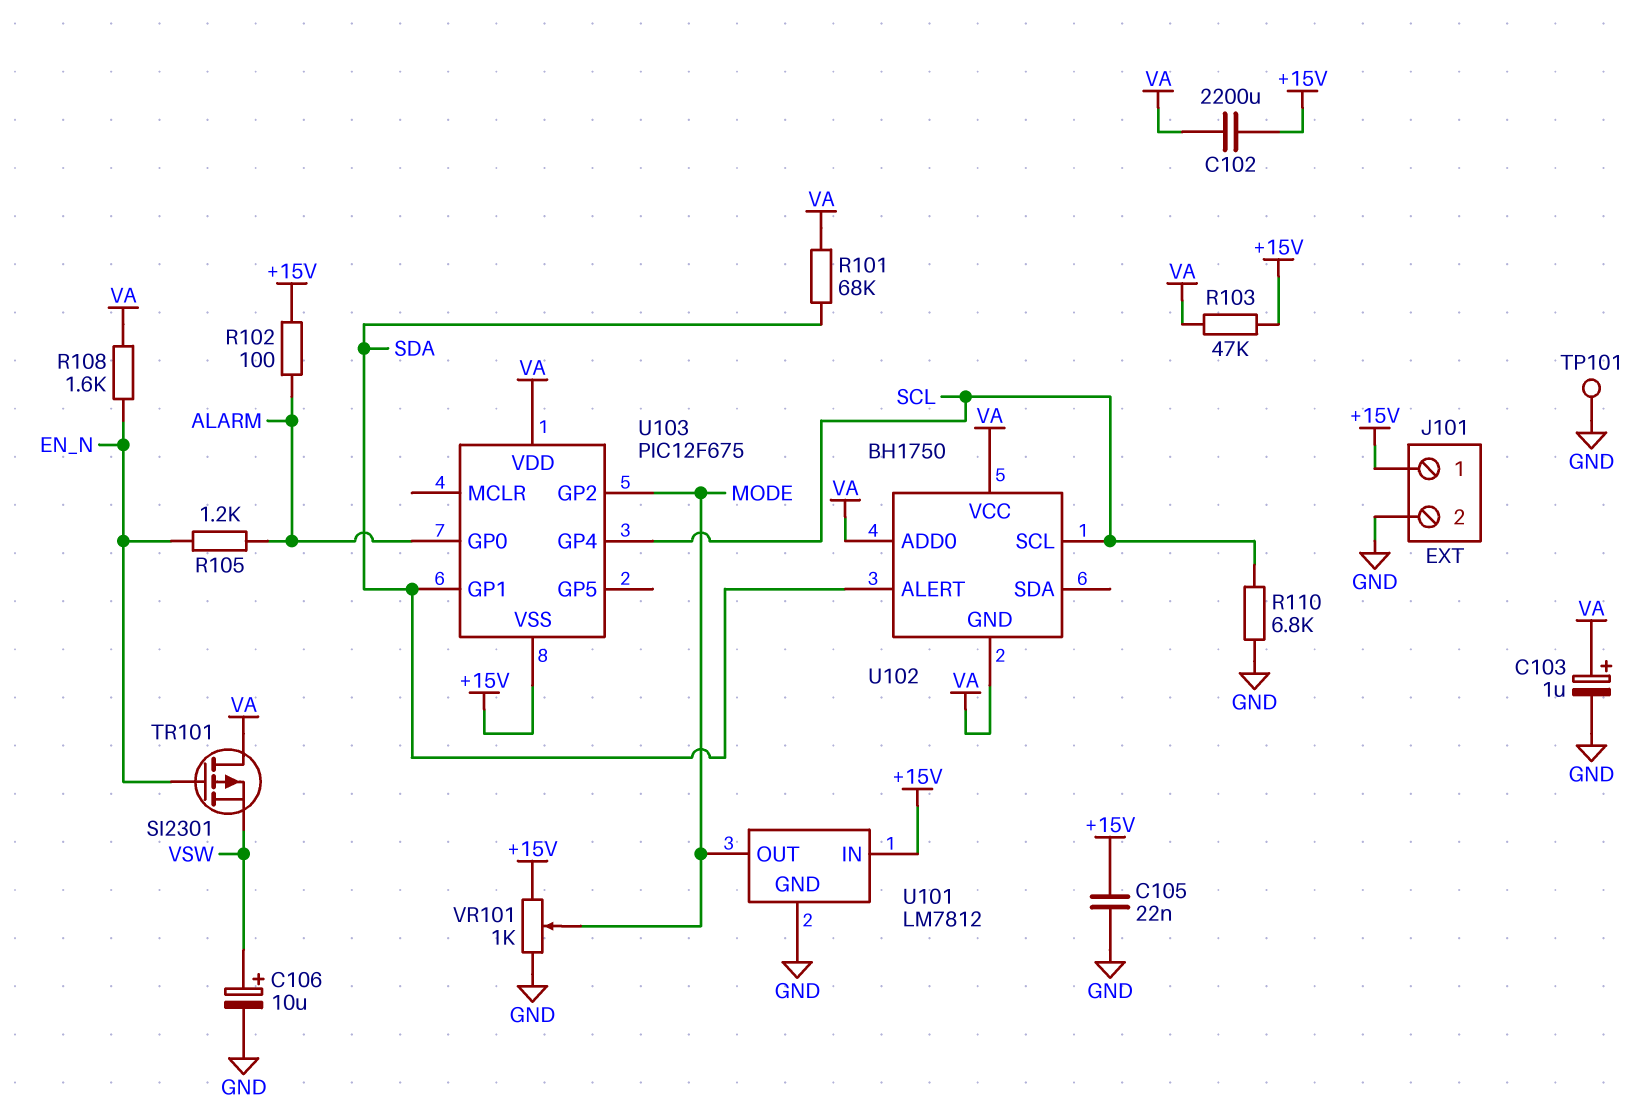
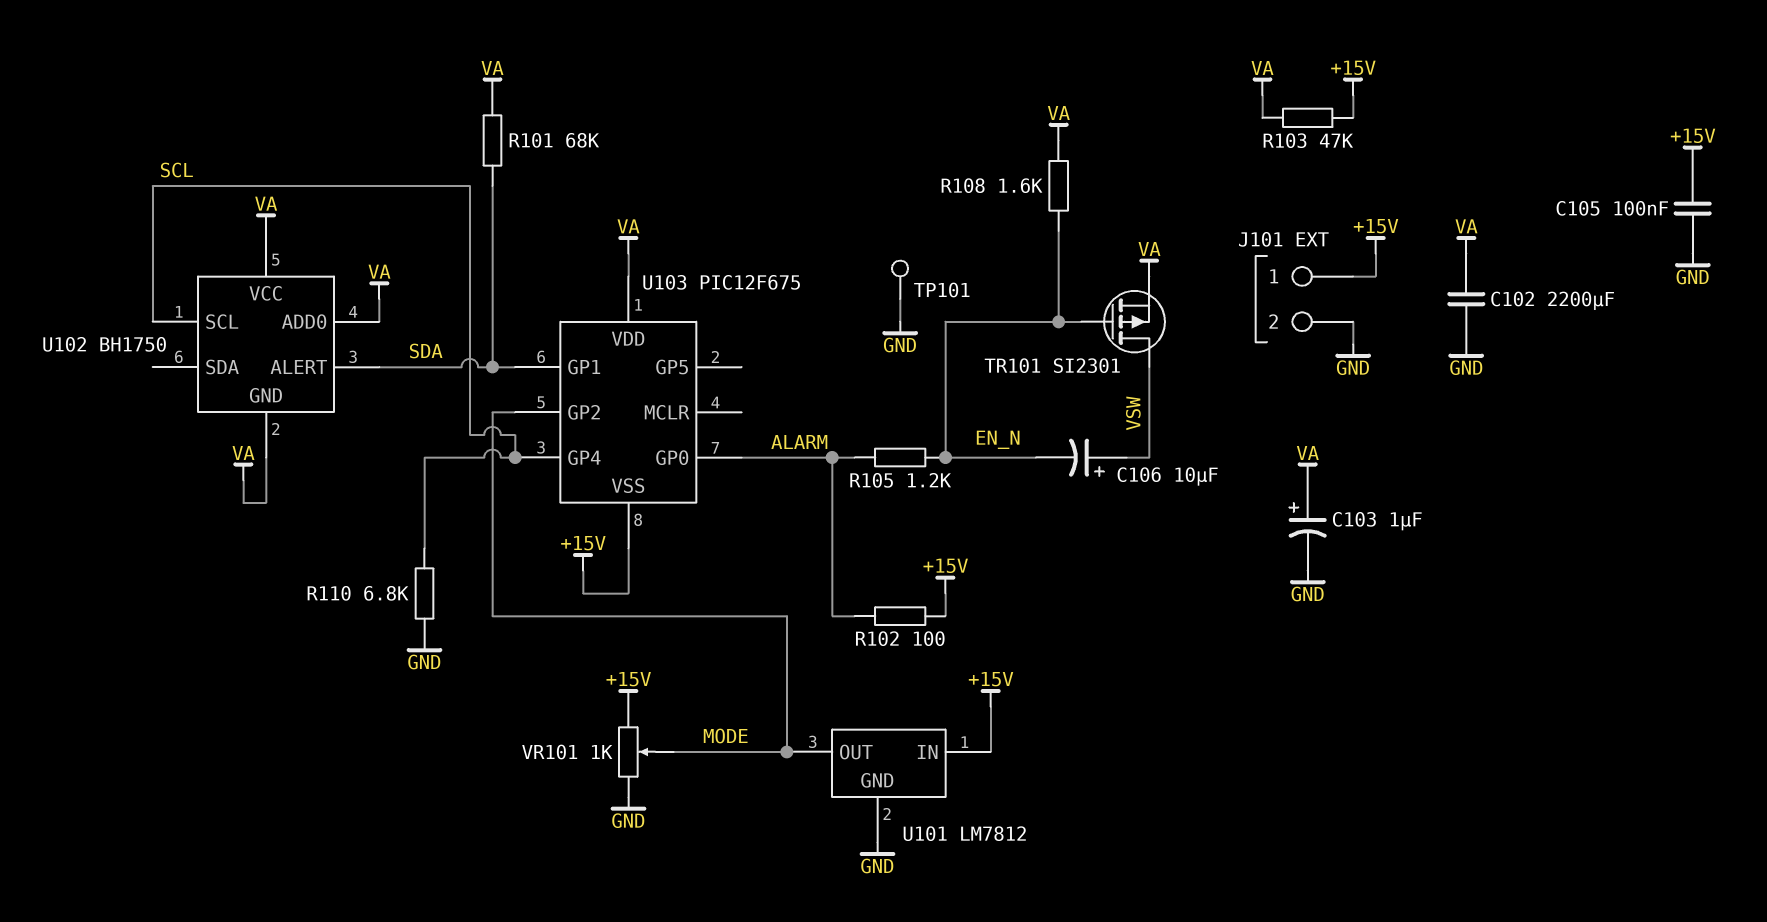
C102: 2200uF (+15V, VA) -> 2200uF (GND, VA)
C105: 22nF (+15V, GND) -> 100nF (+15V, GND)
C106: 10uF (plus VSW, minus GND) -> 10uF (plus VSW, minus EN_N)
TR101: PMOS SI2301 (G EN_N, D VA, S VSW) -> PMOS SI2301 (G EN_N, D VSW, S VA)

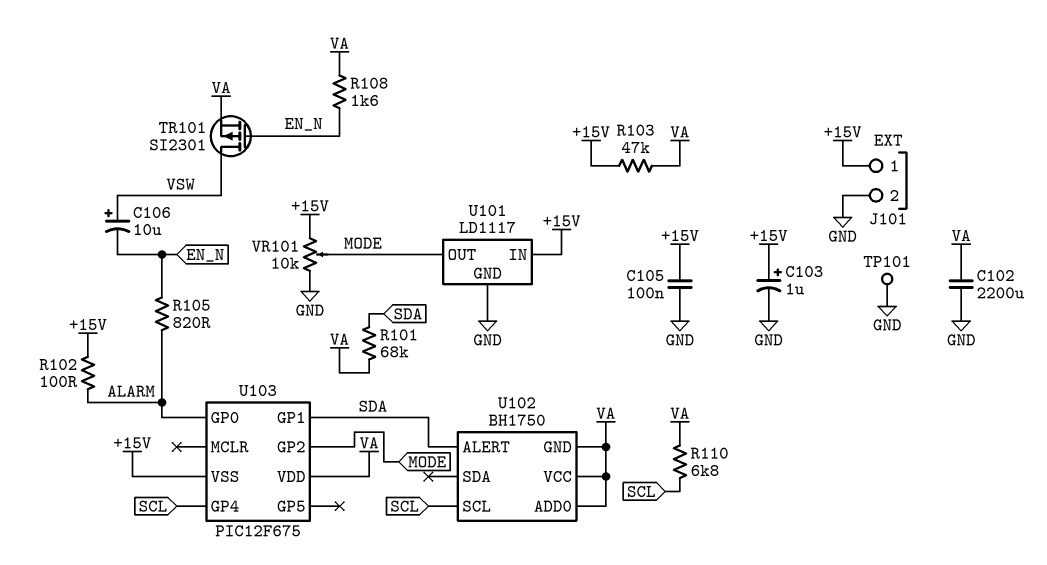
C103: 1uF (plus VA, minus GND) -> 1uF (plus +15V, minus GND)
R105: 1.2k (ALARM, EN_N) -> 820 (ALARM, EN_N)
R110: 6.8k (GND, SCL) -> 6.8k (SCL, VA)
U101: LM7812 -> LD1117
VR101: 1k (+15V, GND, wiper MODE) -> 10k (+15V, GND, wiper MODE)

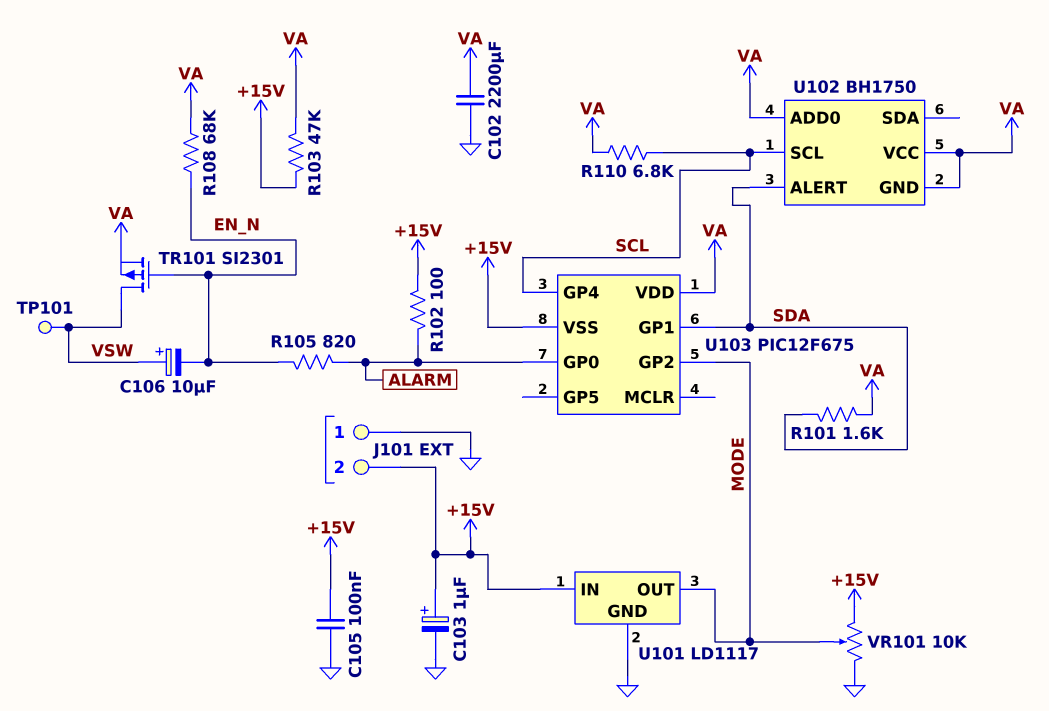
J101 pin 1: +15V -> GND
J101 pin 2: GND -> +15V
R101: 68k (SDA, VA) -> 1.6k (SDA, VA)
R108: 1.6k (EN_N, VA) -> 68k (EN_N, VA)
TP101: test point (GND) -> test point (VSW)

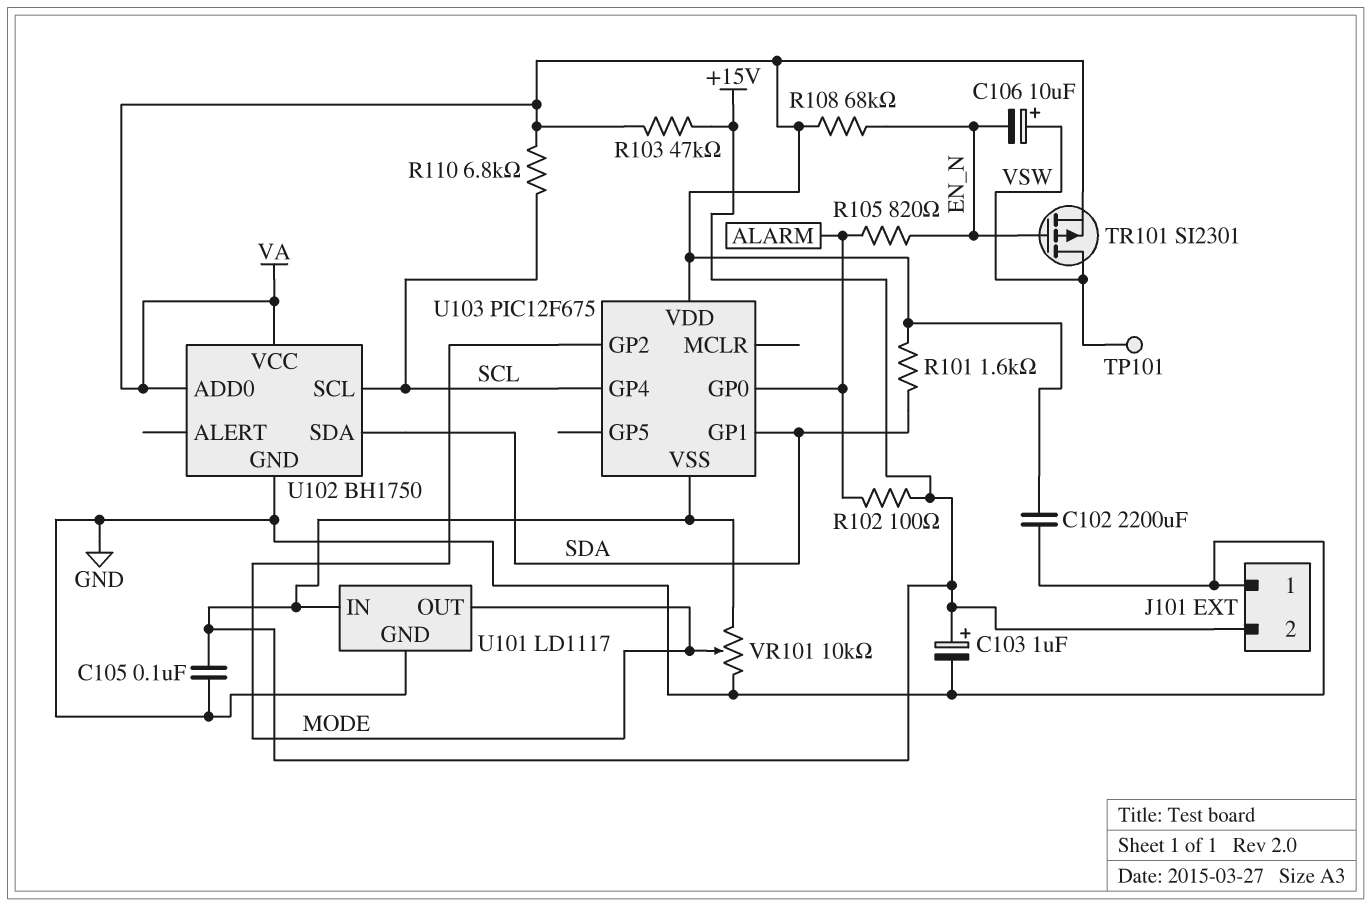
U102 pin ALERT: SDA -> none
U102 pin GND: VA -> GND
U102 pin SDA: none -> SDA

